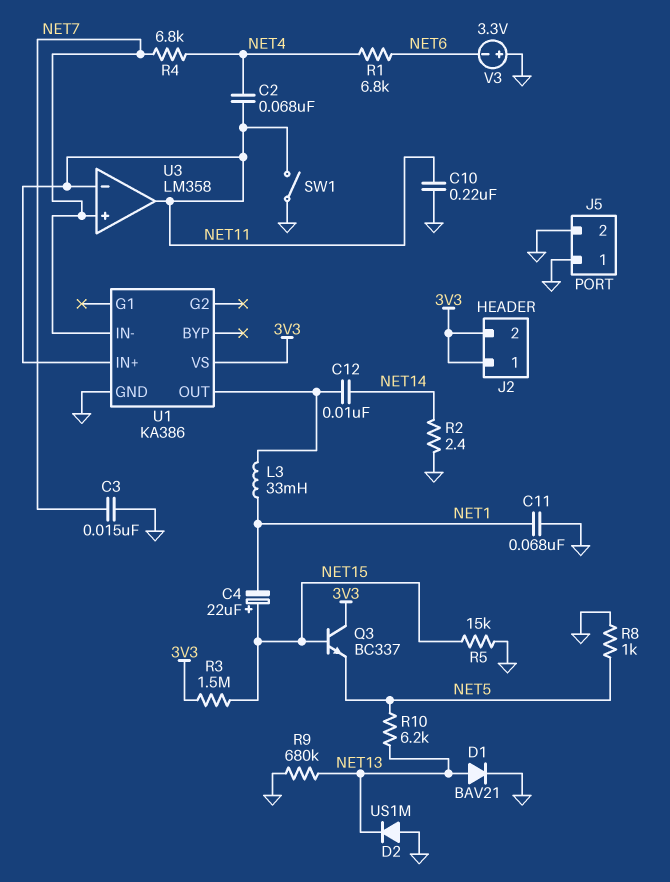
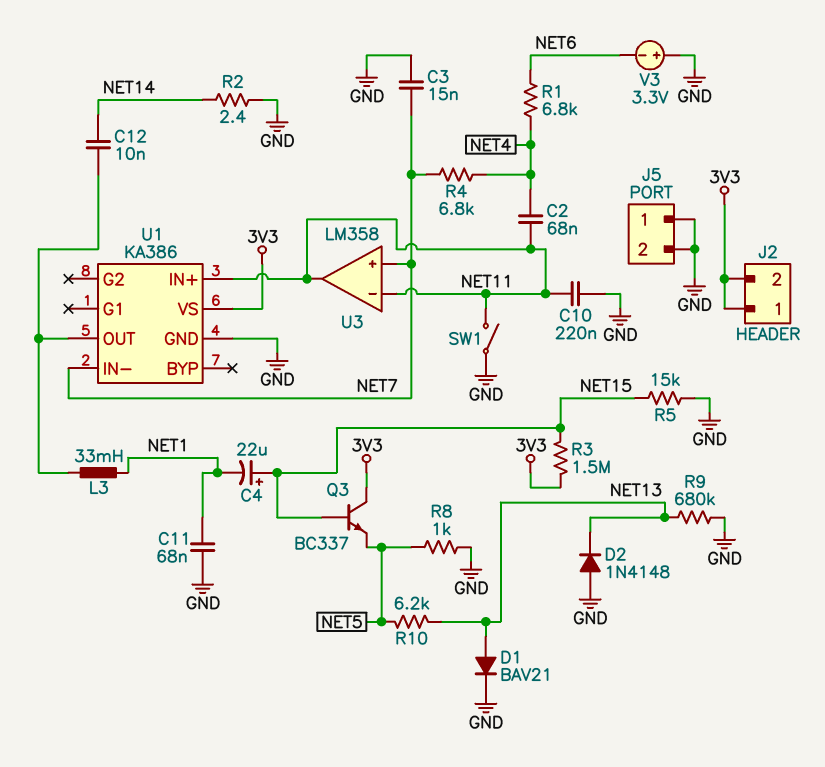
D2: diode US1M (A GND, K NET13) -> diode 1N4148 (A GND, K NET13)

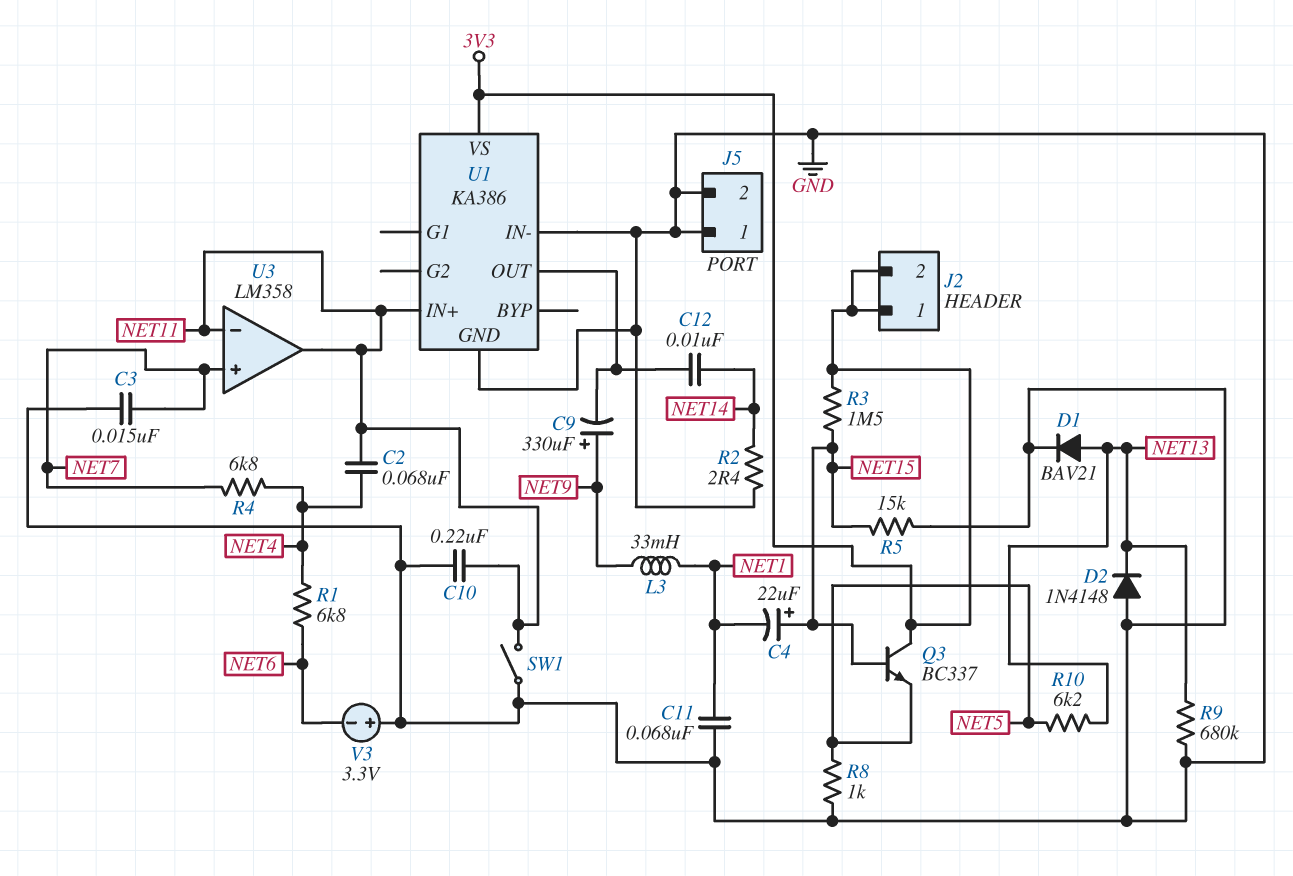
C9: none -> 330uF (plus NET9, minus U1/OUT)
L3: 33mH (NET1, U1/OUT) -> 33mH (NET1, NET9)
U1 pin IN-: NET7 -> GND

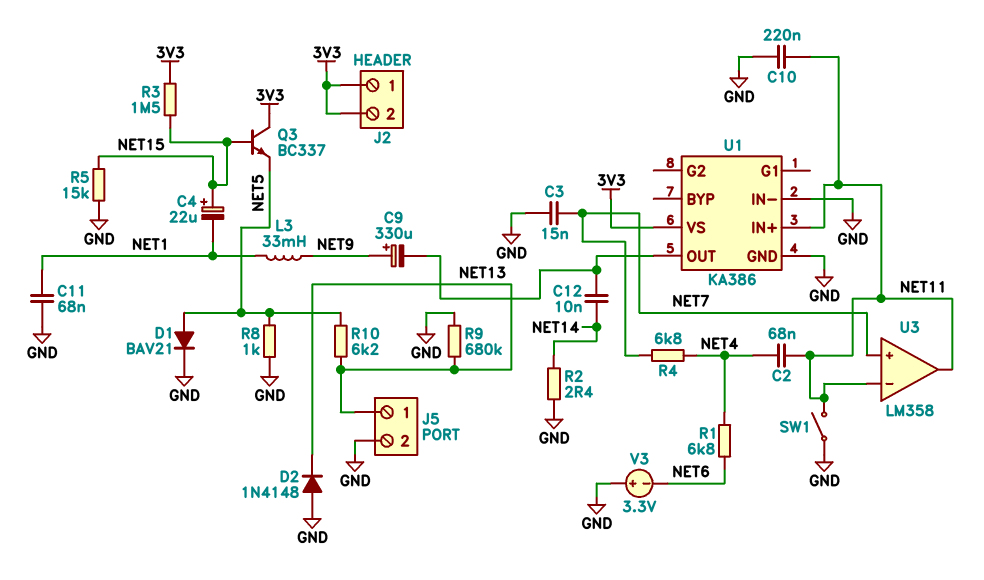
D1: diode BAV21 (A NET13, K GND) -> diode BAV21 (A NET5, K GND)
J5 pin 1: GND -> NET13

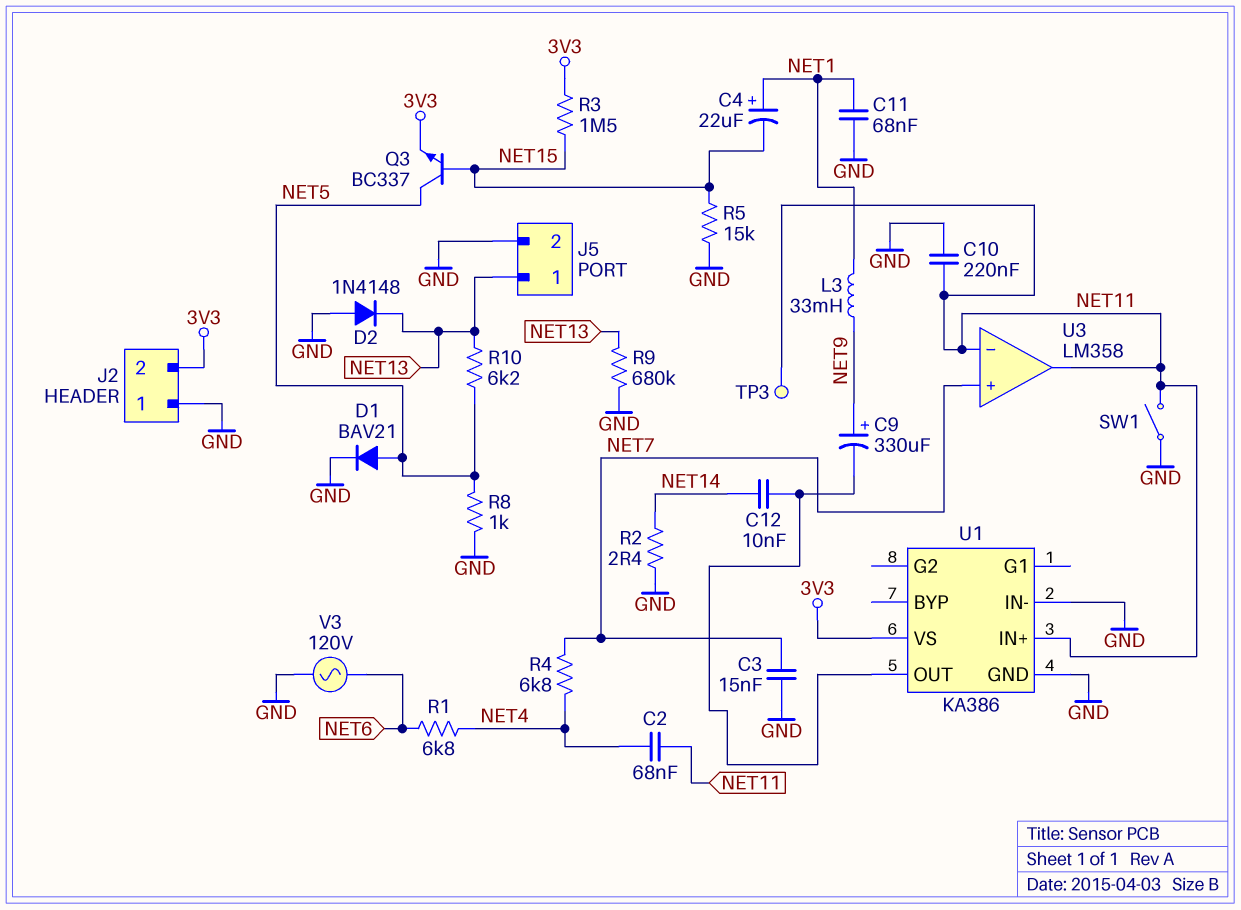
C4: 22uF (plus NET15, minus NET1) -> 22uF (plus NET1, minus NET15)
J2 pin 1: 3V3 -> GND
Q3: NPN BC337 (B NET15, C 3V3, E NET5) -> NPN BC337 (B NET15, C NET5, E 3V3)
TP3: none -> test point (NET11)
V3: 3.3V (plus GND, minus NET6) -> AC 120V (GND, NET6)

